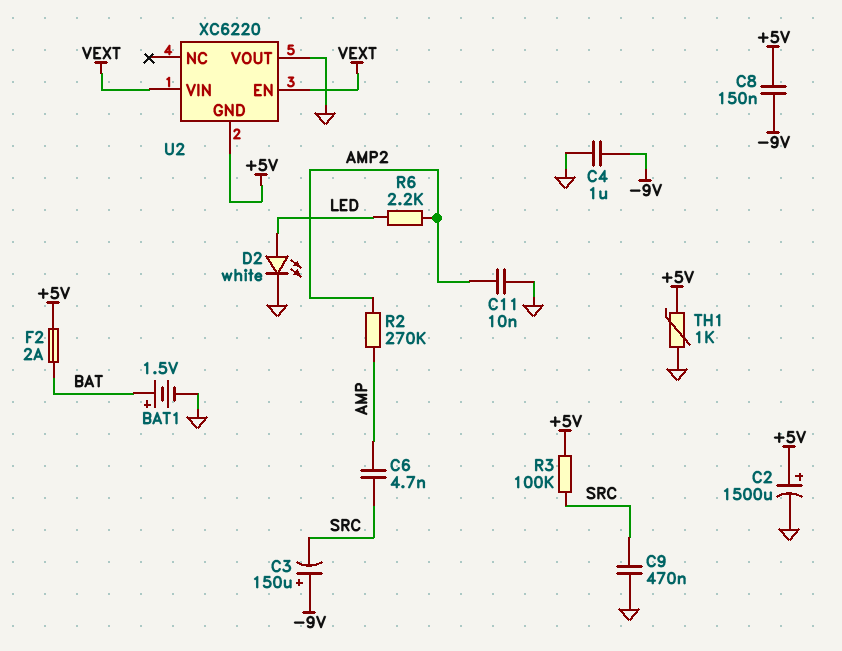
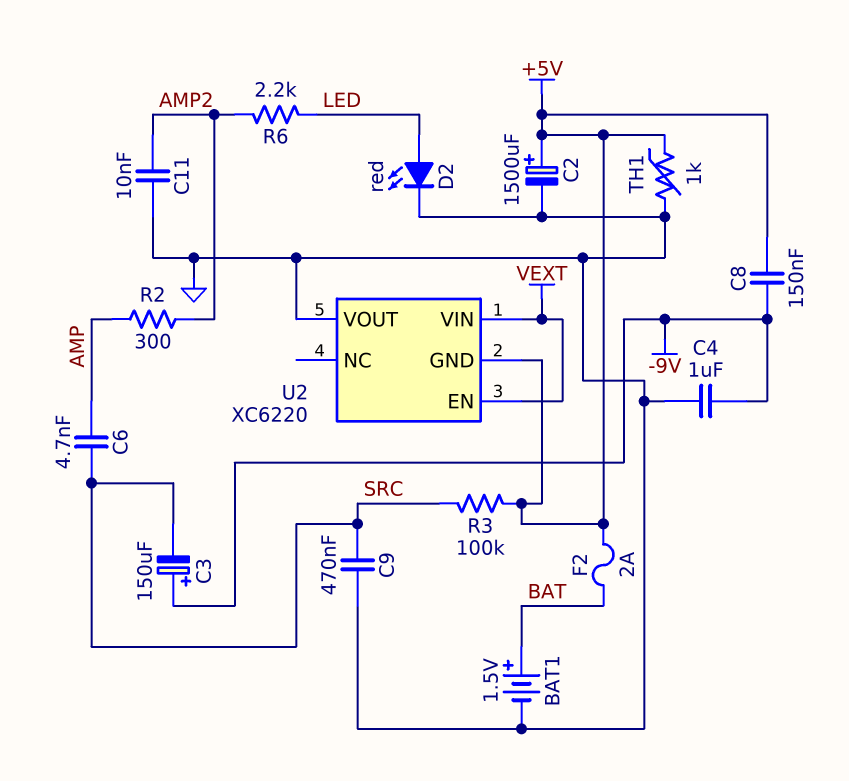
D2: LED white (A LED, K GND) -> LED red (A LED, K GND)
R2: 270k (AMP, AMP2) -> 300 (AMP, AMP2)

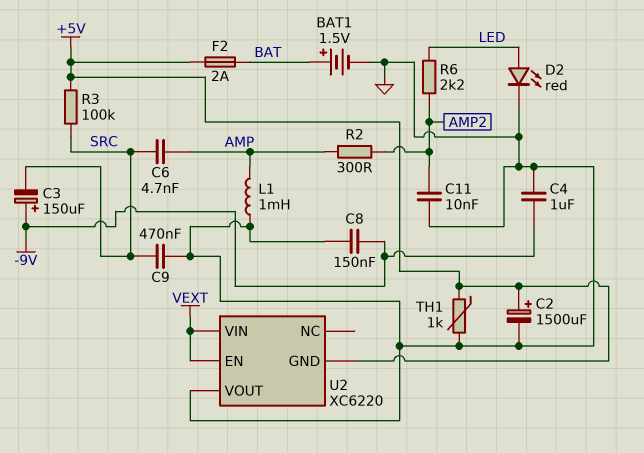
C8: 150nF (+5V, -9V) -> 150nF (-9V, GND)
L1: none -> 1mH (AMP, GND)

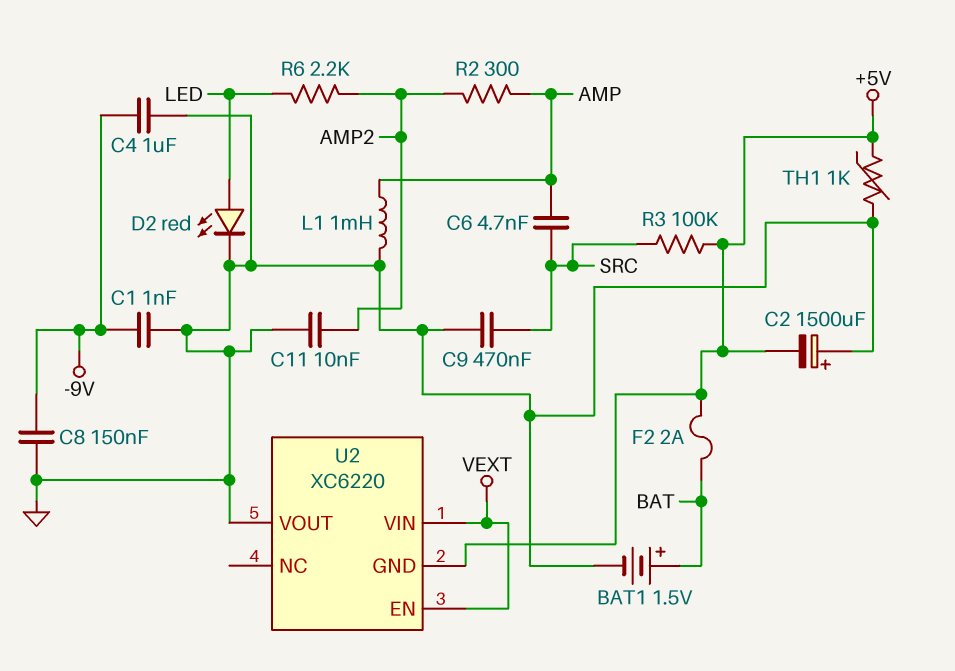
C1: none -> 1nF (-9V, GND)
C2: 1500uF (plus +5V, minus GND) -> 1500uF (plus GND, minus +5V)
C3: 150uF (plus -9V, minus SRC) -> none

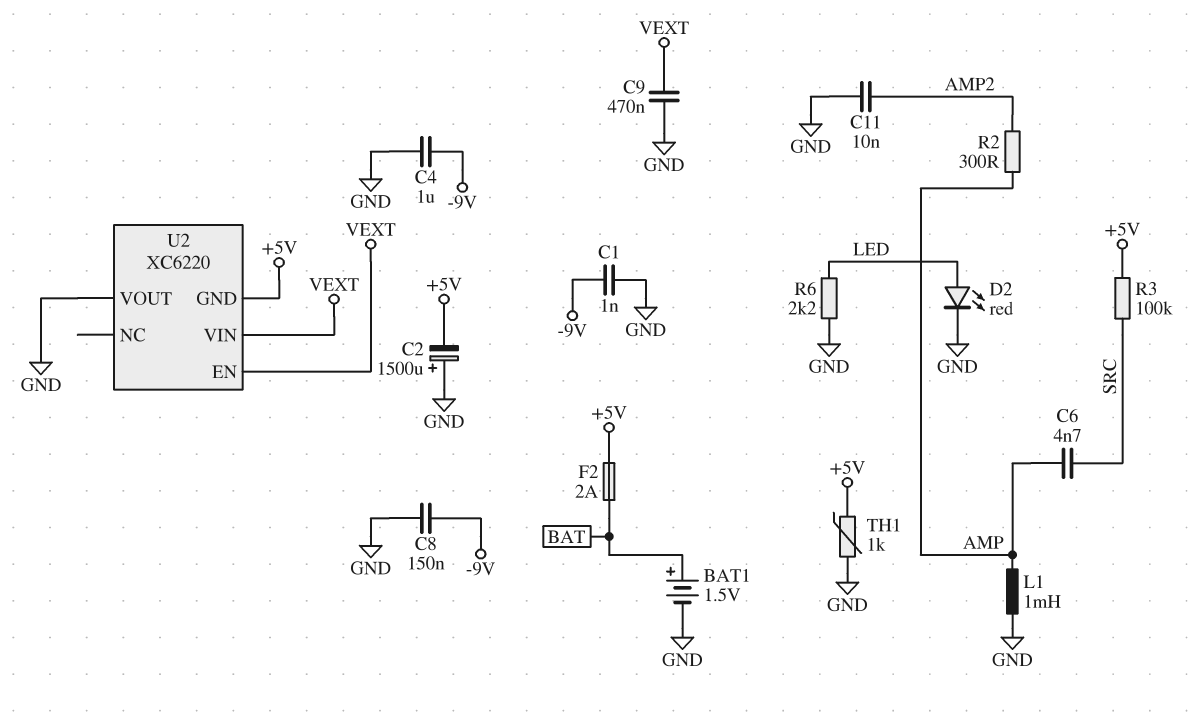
C9: 470nF (GND, SRC) -> 470nF (GND, VEXT)
R6: 2.2k (AMP2, LED) -> 2.2k (GND, LED)

